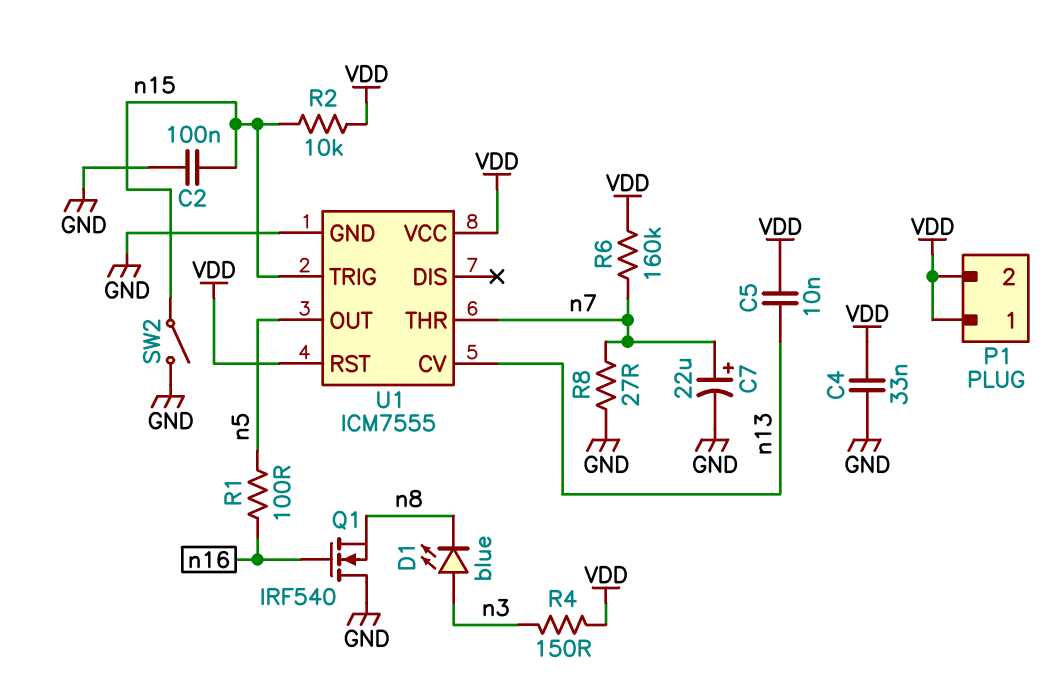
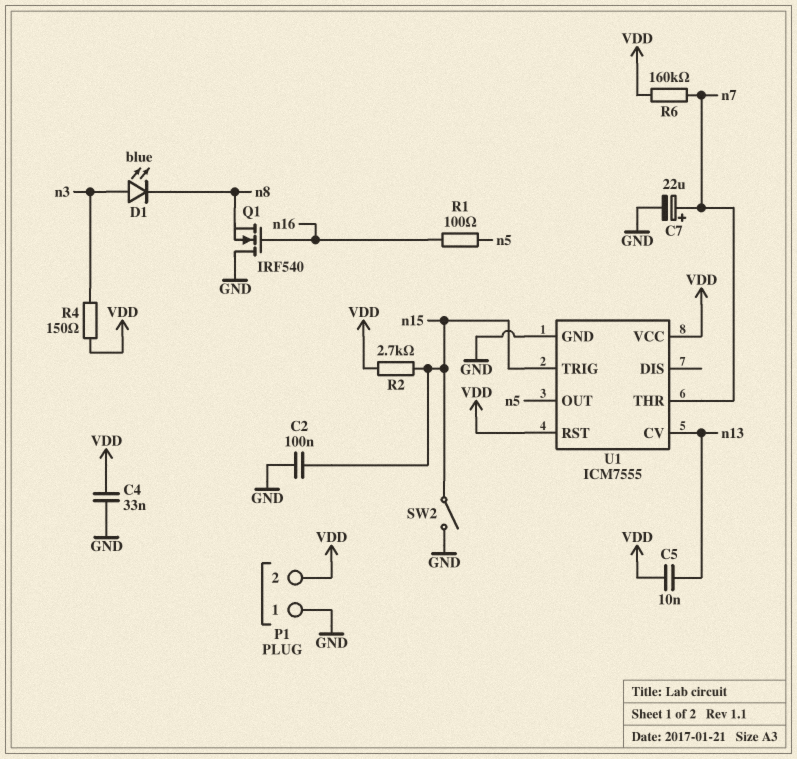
P1 pin 1: VDD -> GND
R2: 10k (VDD, n15) -> 2.7k (VDD, n15)
R8: 27 (GND, n7) -> none

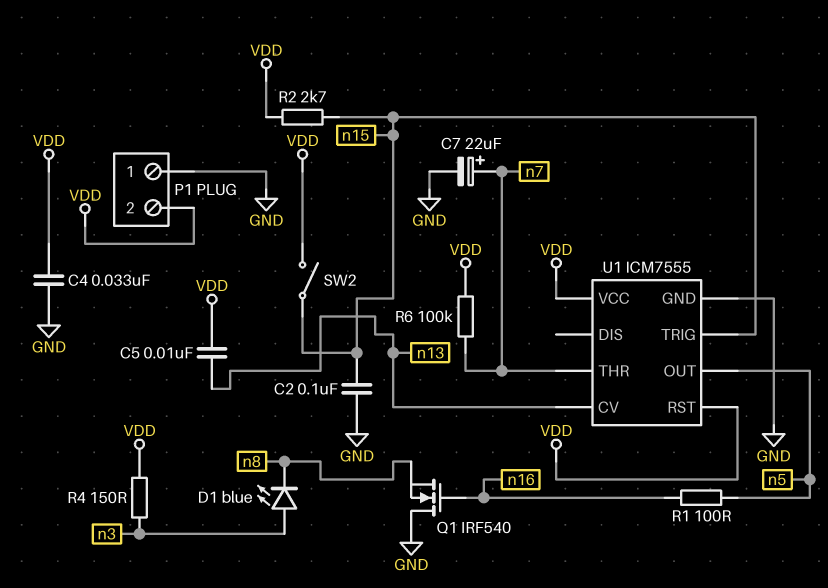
R6: 160k (VDD, n7) -> 100k (VDD, n7)
SW2: switch (GND, n15) -> switch (VDD, n15)

